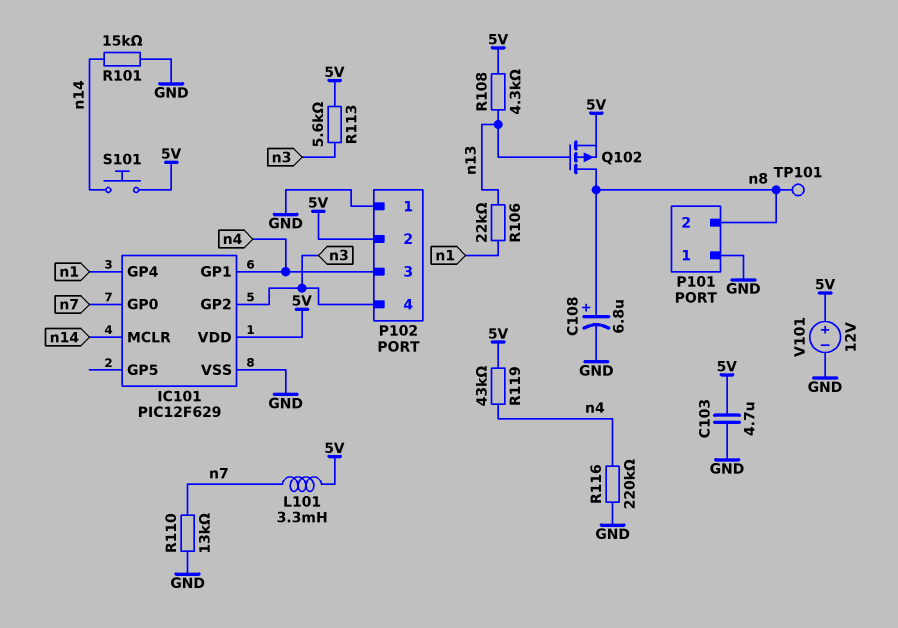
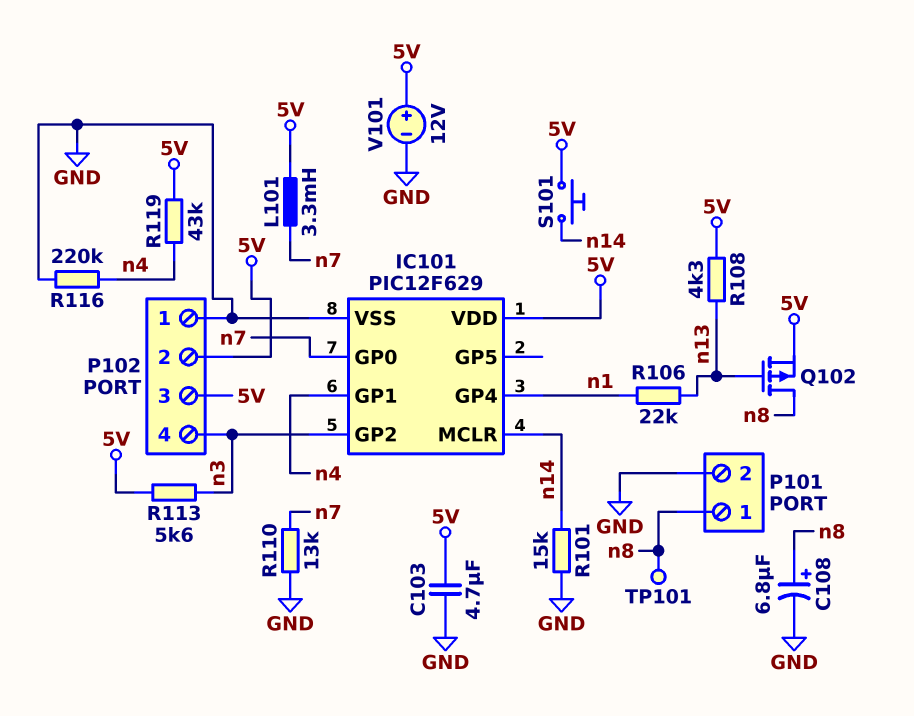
P101 pin 1: GND -> n8
P101 pin 2: n8 -> GND
P102 pin 3: n4 -> 5V

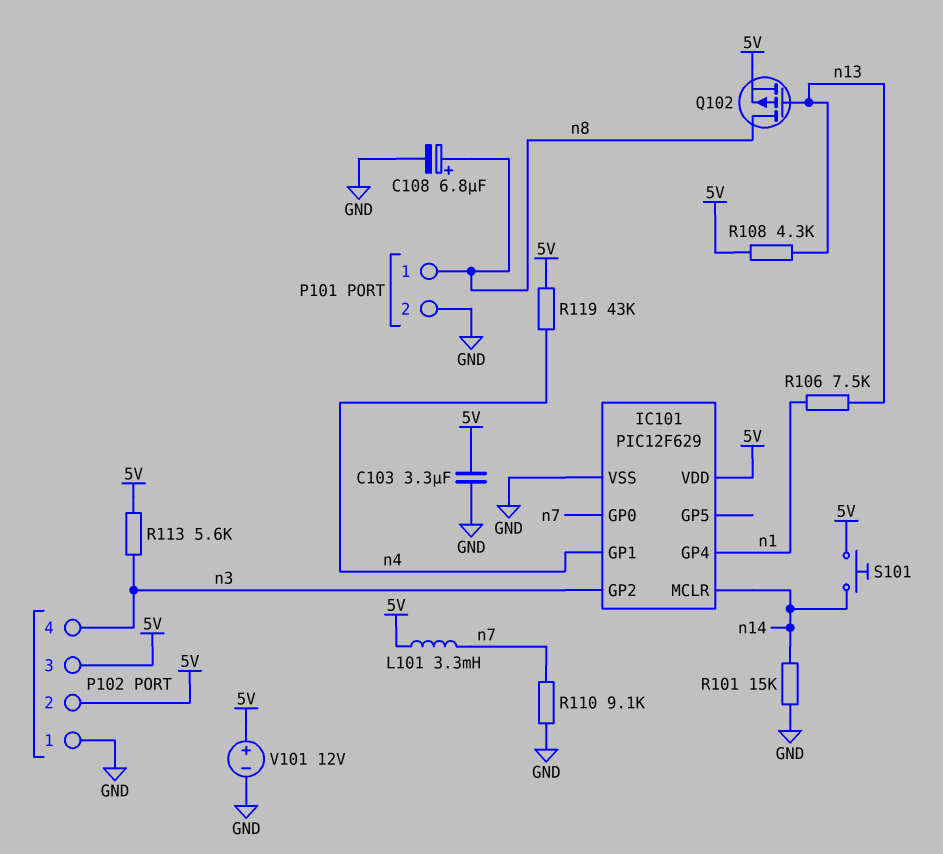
C103: 4.7uF (5V, GND) -> 3.3uF (5V, GND)
R106: 22k (n1, n13) -> 7.5k (n1, n13)
R110: 13k (GND, n7) -> 9.1k (GND, n7)
R116: 220k (GND, n4) -> none
TP101: test point (n8) -> none

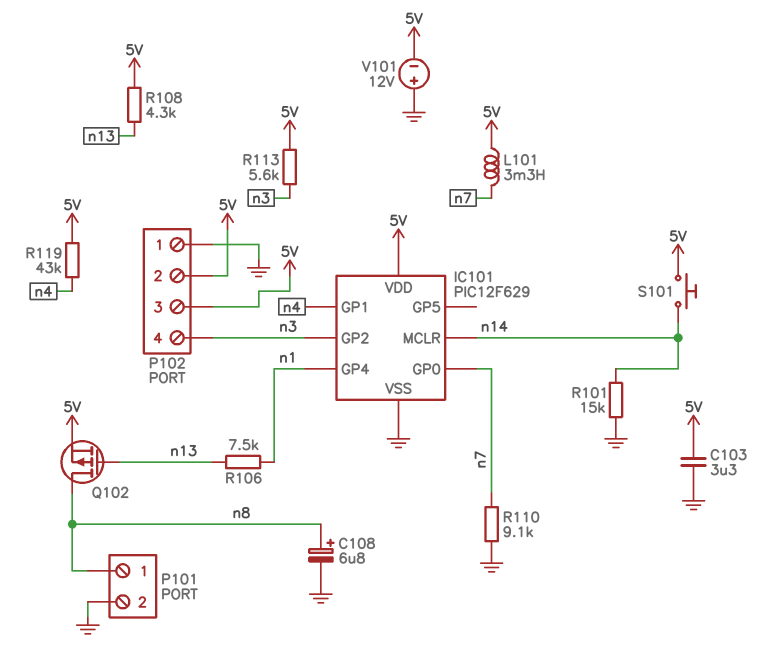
V101: 12V (plus 5V, minus GND) -> 12V (plus GND, minus 5V)

